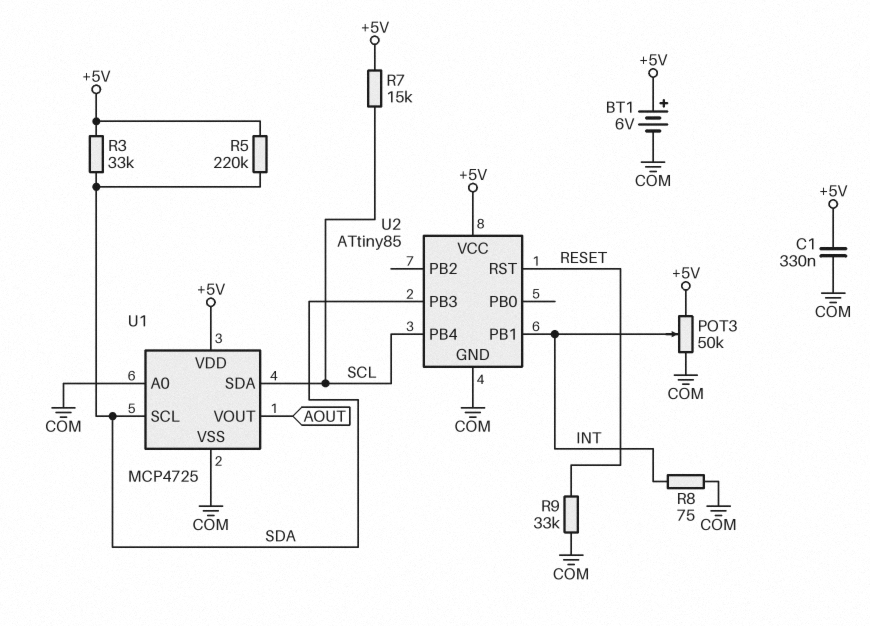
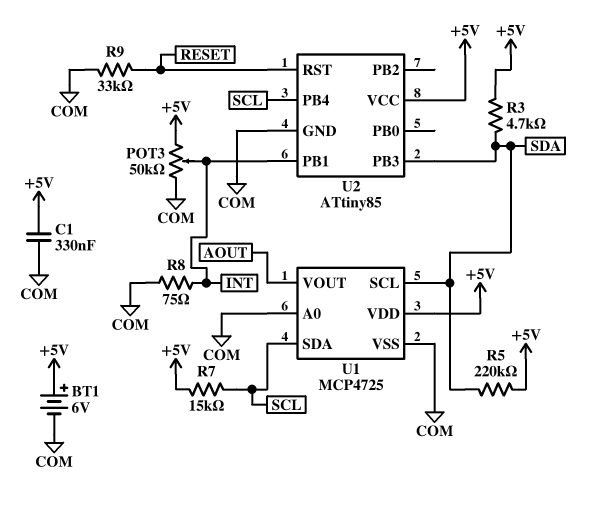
R3: 33k (+5V, SDA) -> 4.7k (+5V, SDA)

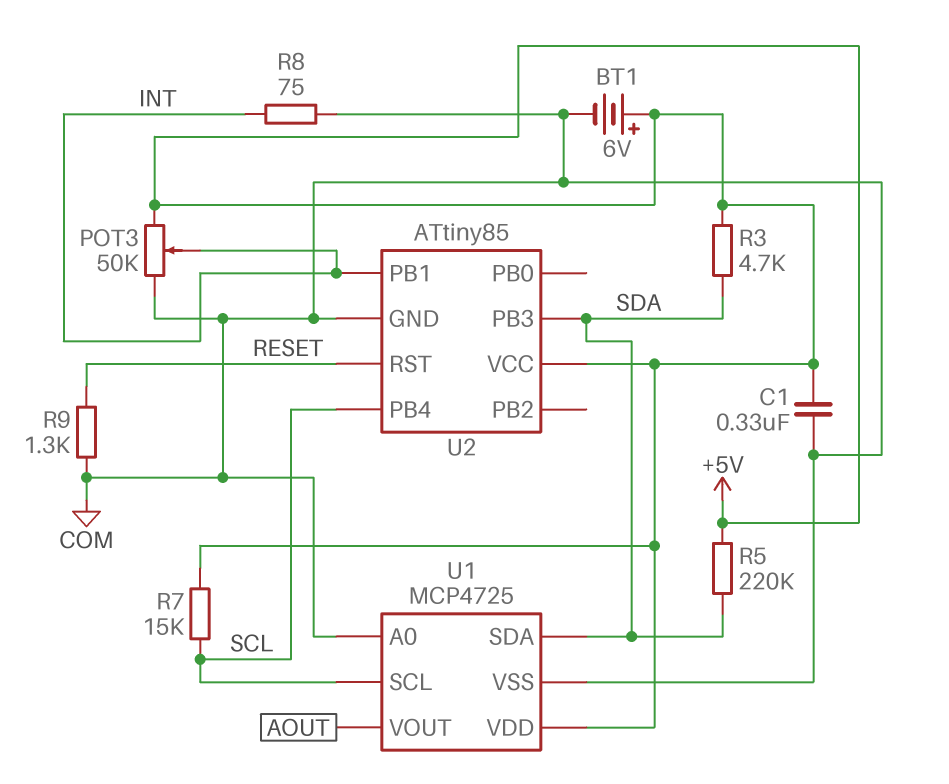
R9: 33k (COM, RESET) -> 1.3k (COM, RESET)
U1 pin SCL: SDA -> SCL
U1 pin SDA: SCL -> SDA

